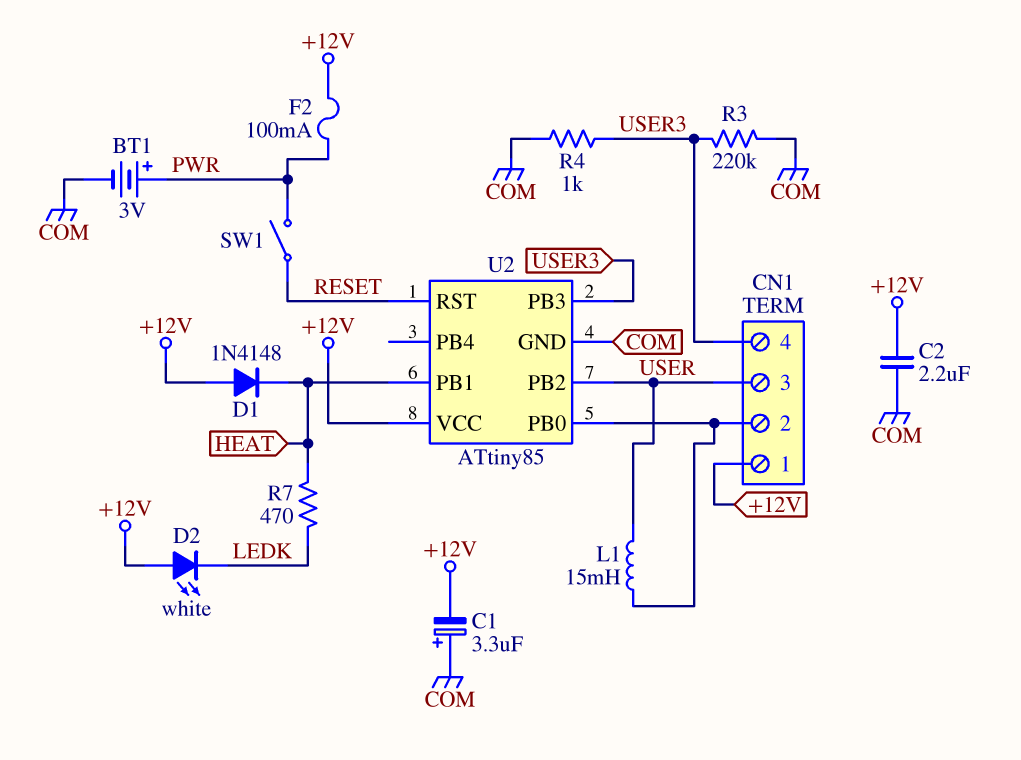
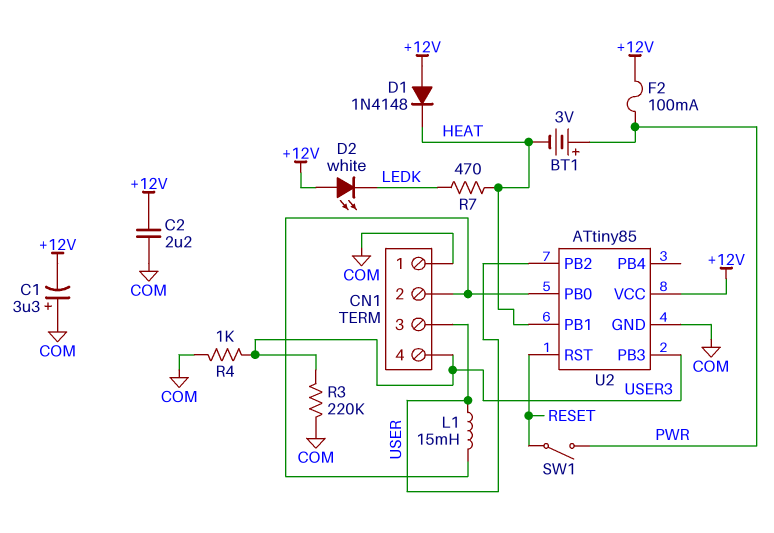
BT1: 3V (plus PWR, minus COM) -> 3V (plus PWR, minus HEAT)
CN1 pin 1: +12V -> COM

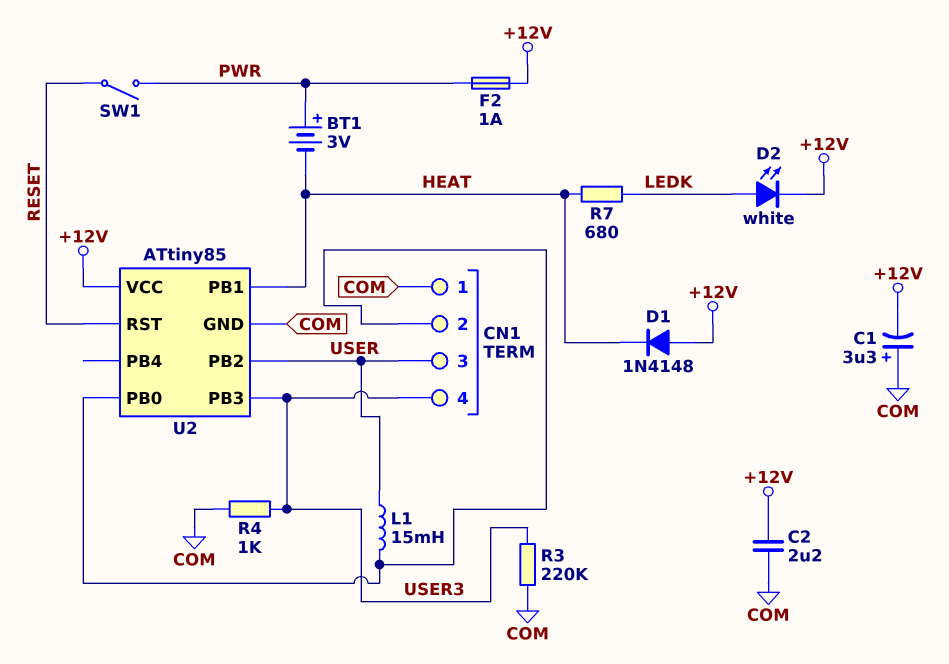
D2: LED white (A +12V, K LEDK) -> LED white (A LEDK, K +12V)
F2: 100mA (+12V, PWR) -> 1A (+12V, PWR)
R7: 470 (HEAT, LEDK) -> 680 (HEAT, LEDK)

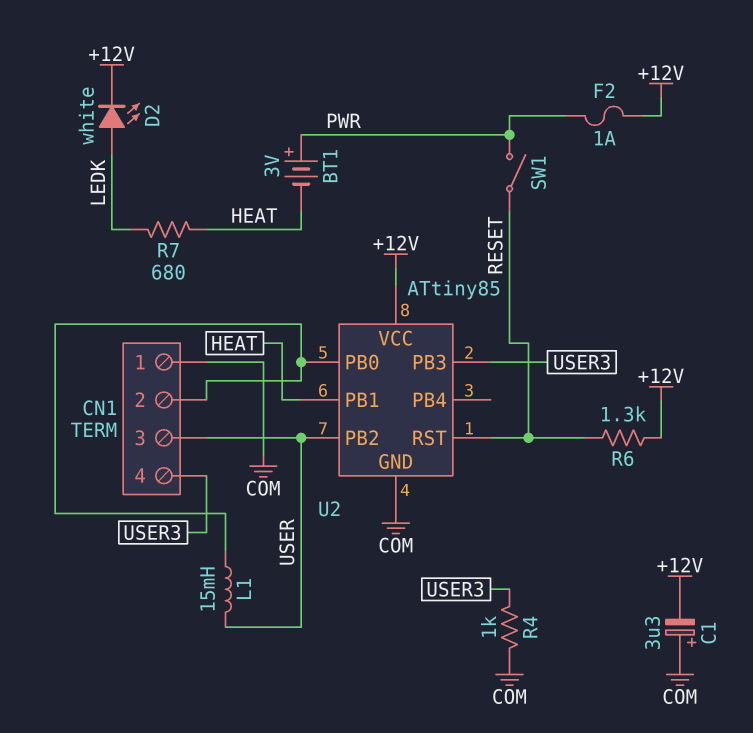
C2: 2.2uF (+12V, COM) -> none
D1: diode 1N4148 (A +12V, K HEAT) -> none
R3: 220k (COM, USER3) -> none
R6: none -> 1.3k (+12V, RESET)

